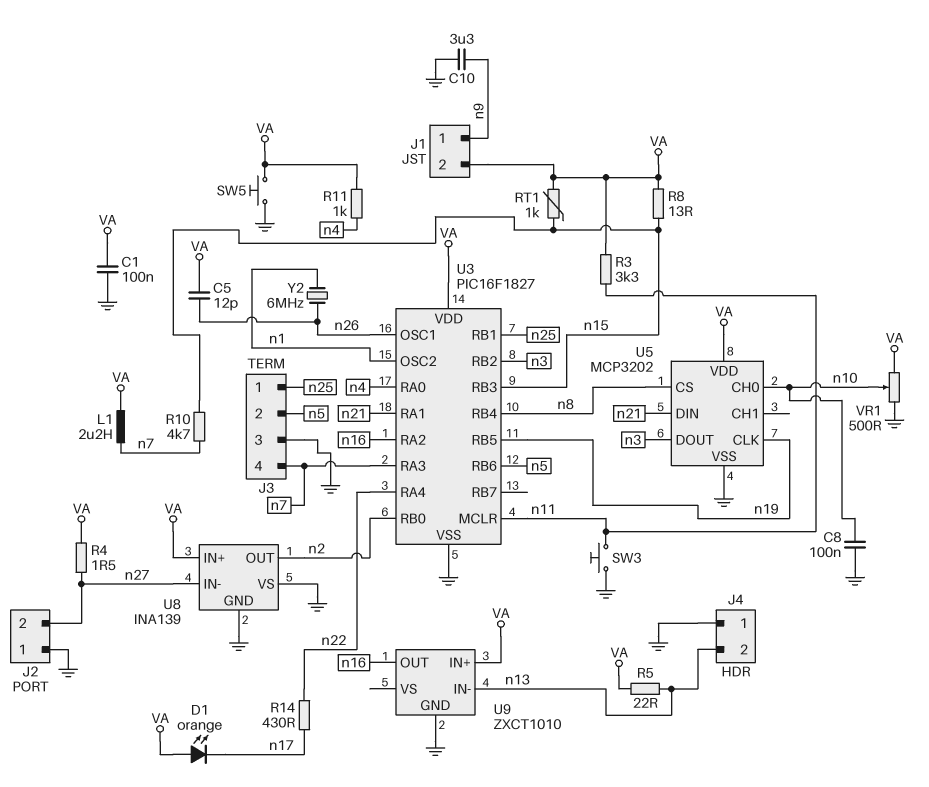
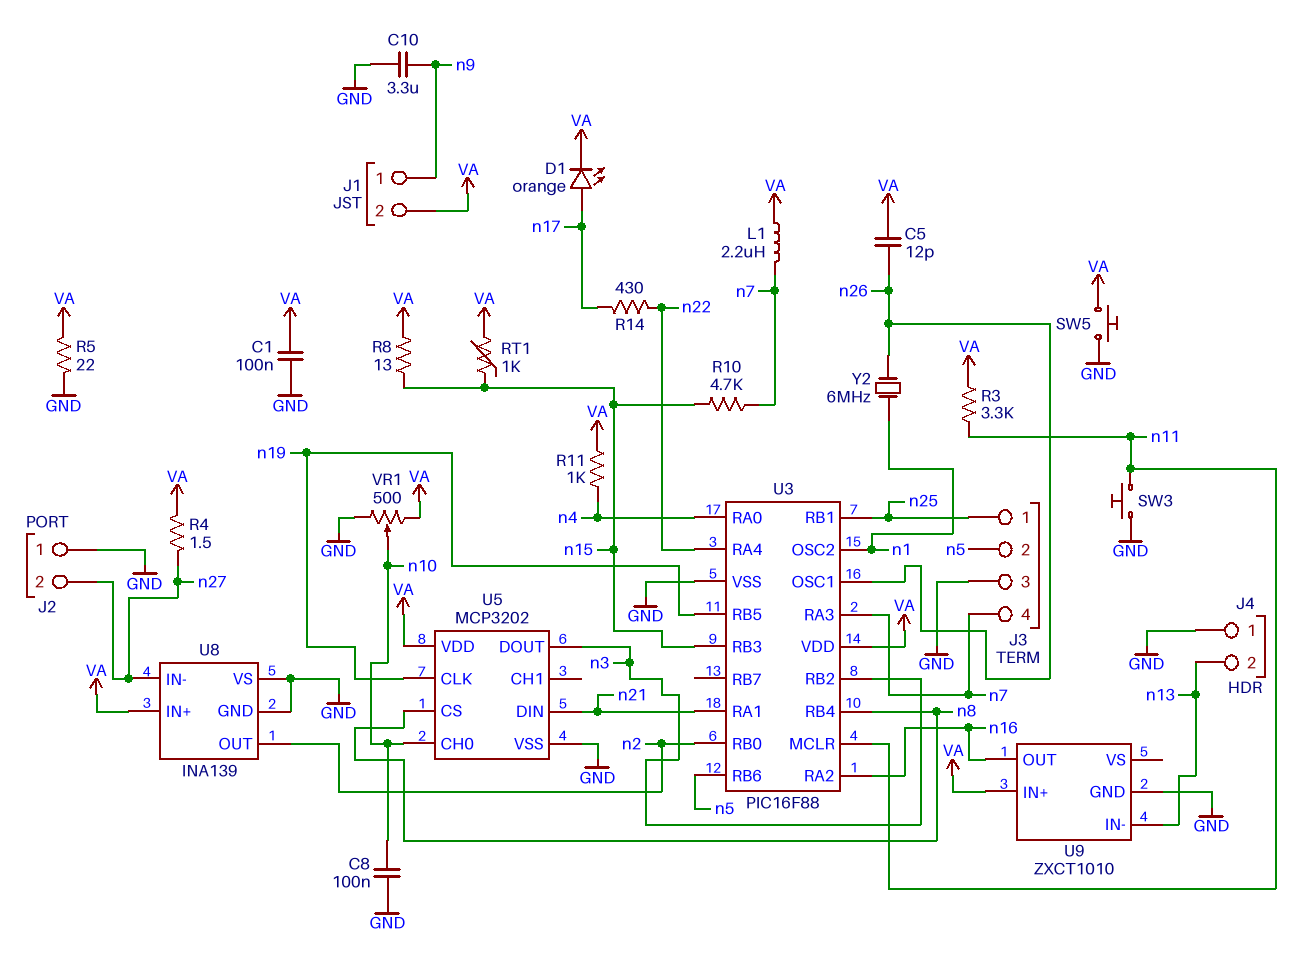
D1: LED orange (A VA, K n17) -> LED orange (A n17, K VA)
R5: 22 (VA, n13) -> 22 (GND, VA)
U3: PIC16F1827 -> PIC16F88

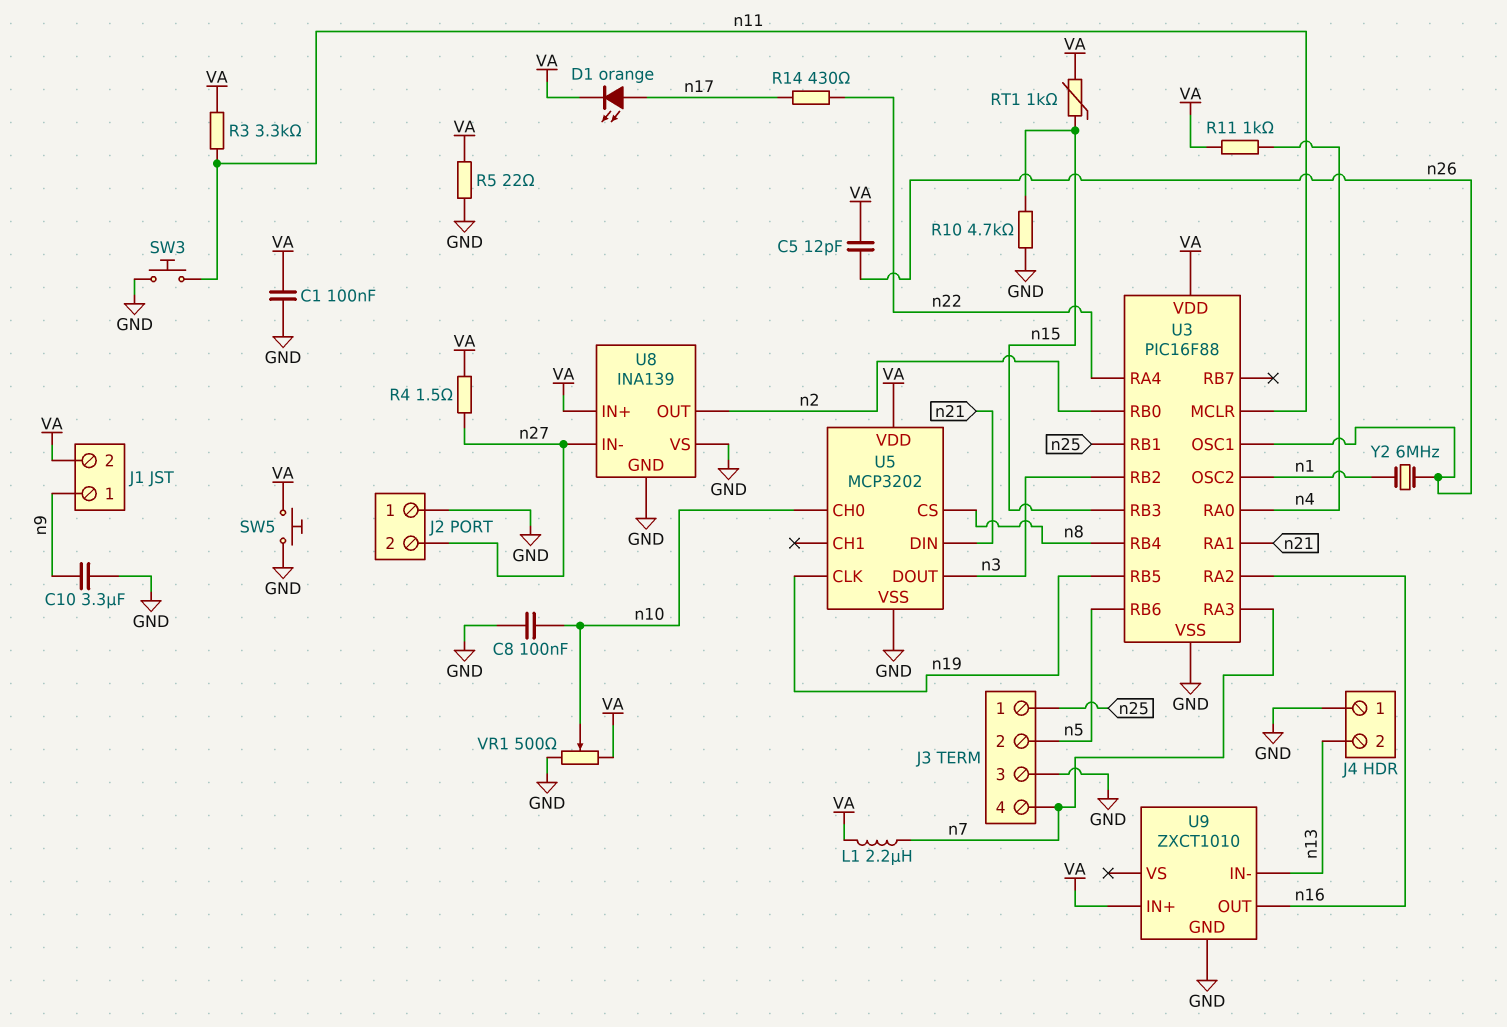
R8: 13 (VA, n15) -> none
R10: 4.7k (n7, n15) -> 4.7k (GND, n15)

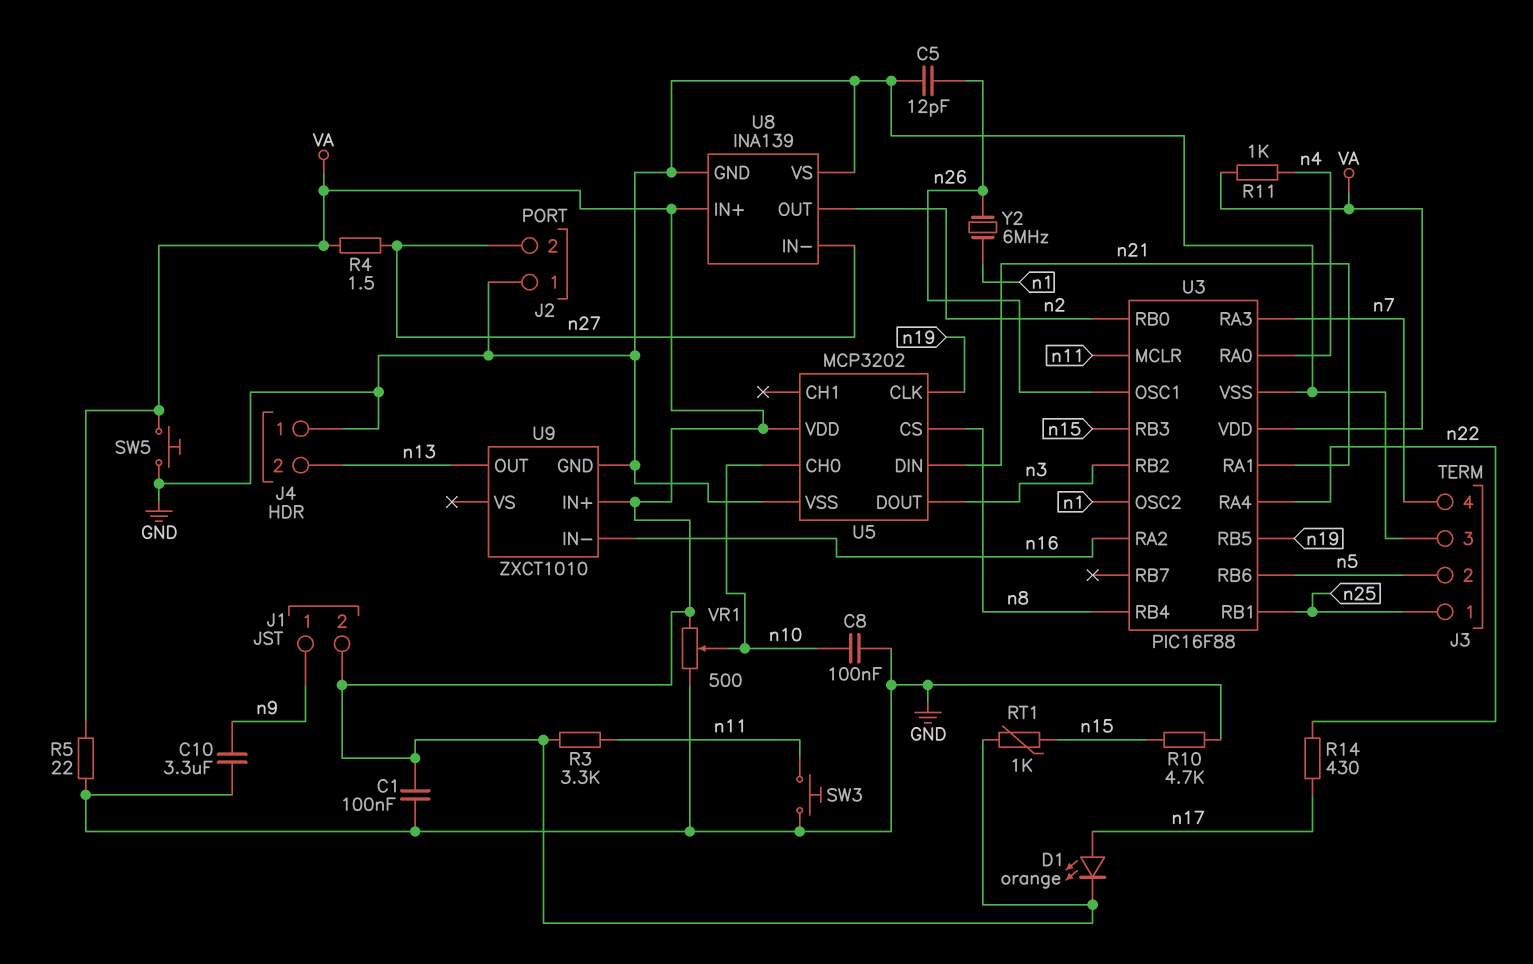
C5: 12pF (VA, n26) -> 12pF (GND, n26)
L1: 2.2uH (VA, n7) -> none
U9 pin IN-: n13 -> n16
U9 pin OUT: n16 -> n13

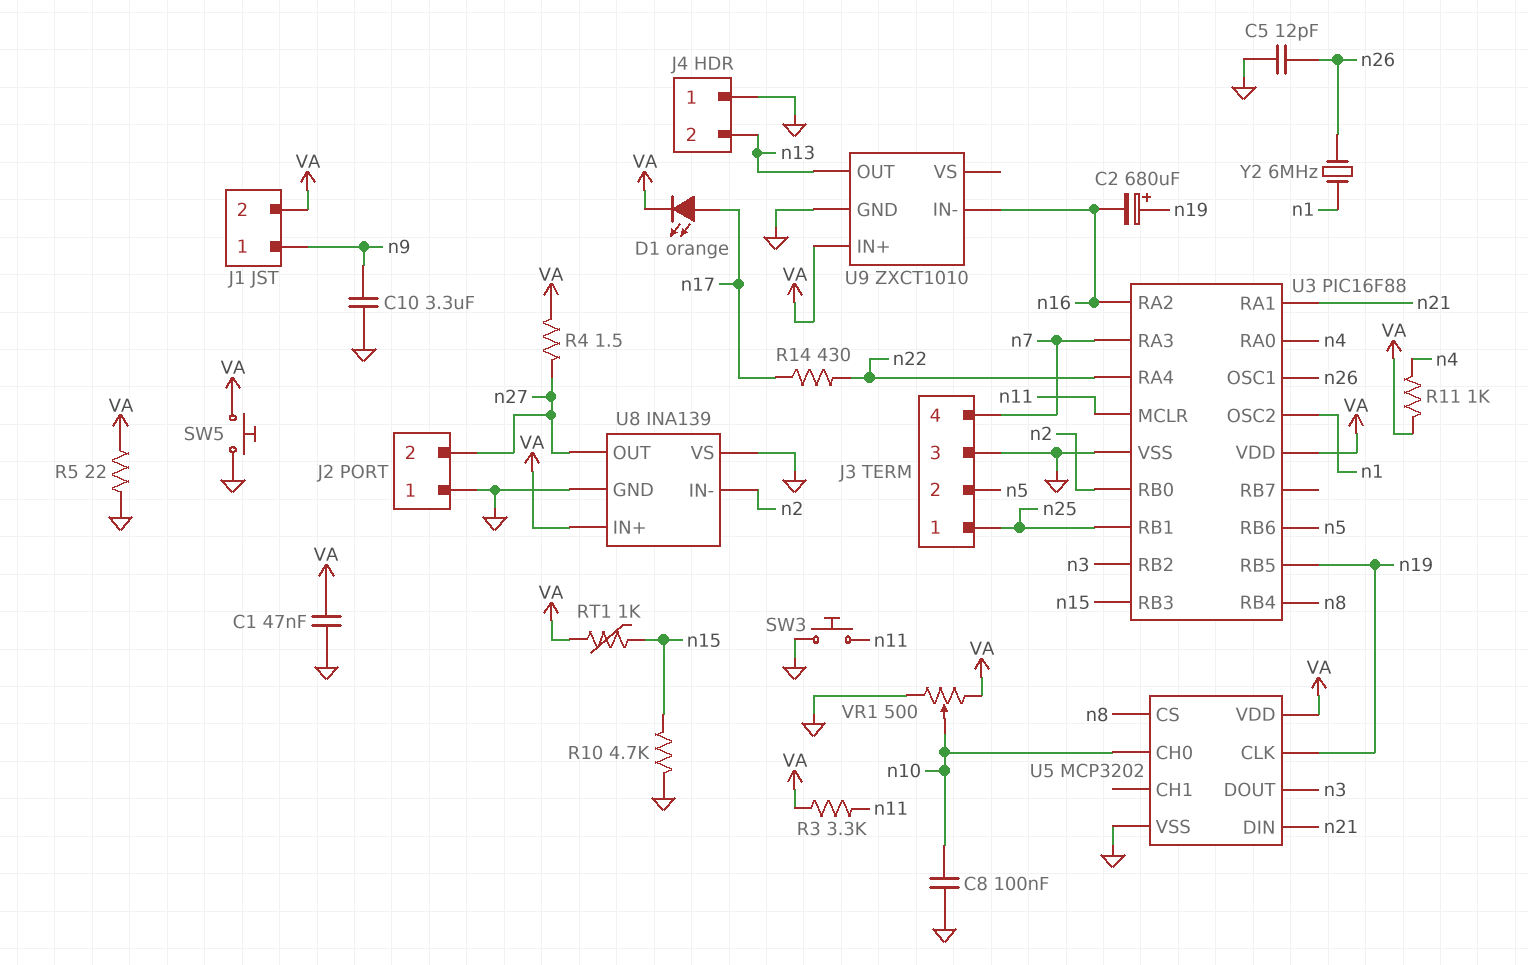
C1: 100nF (GND, VA) -> 47nF (GND, VA)
C2: none -> 680uF (plus n19, minus n16)
U8 pin IN-: n27 -> n2
U8 pin OUT: n2 -> n27

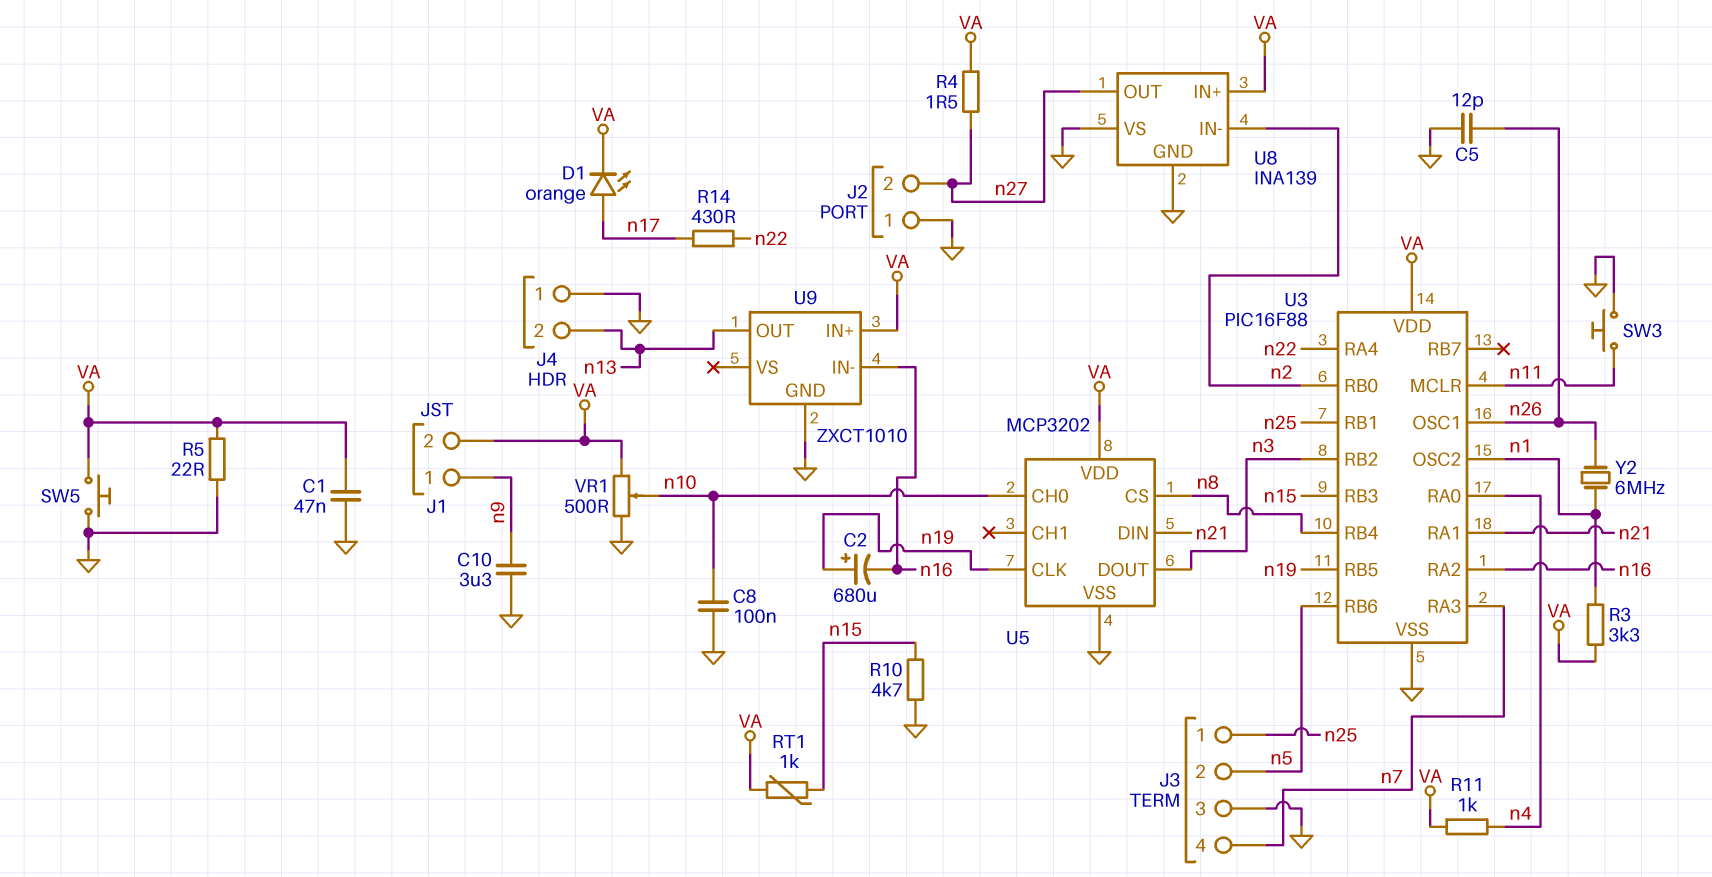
R3: 3.3k (VA, n11) -> 3.3k (VA, n1)

